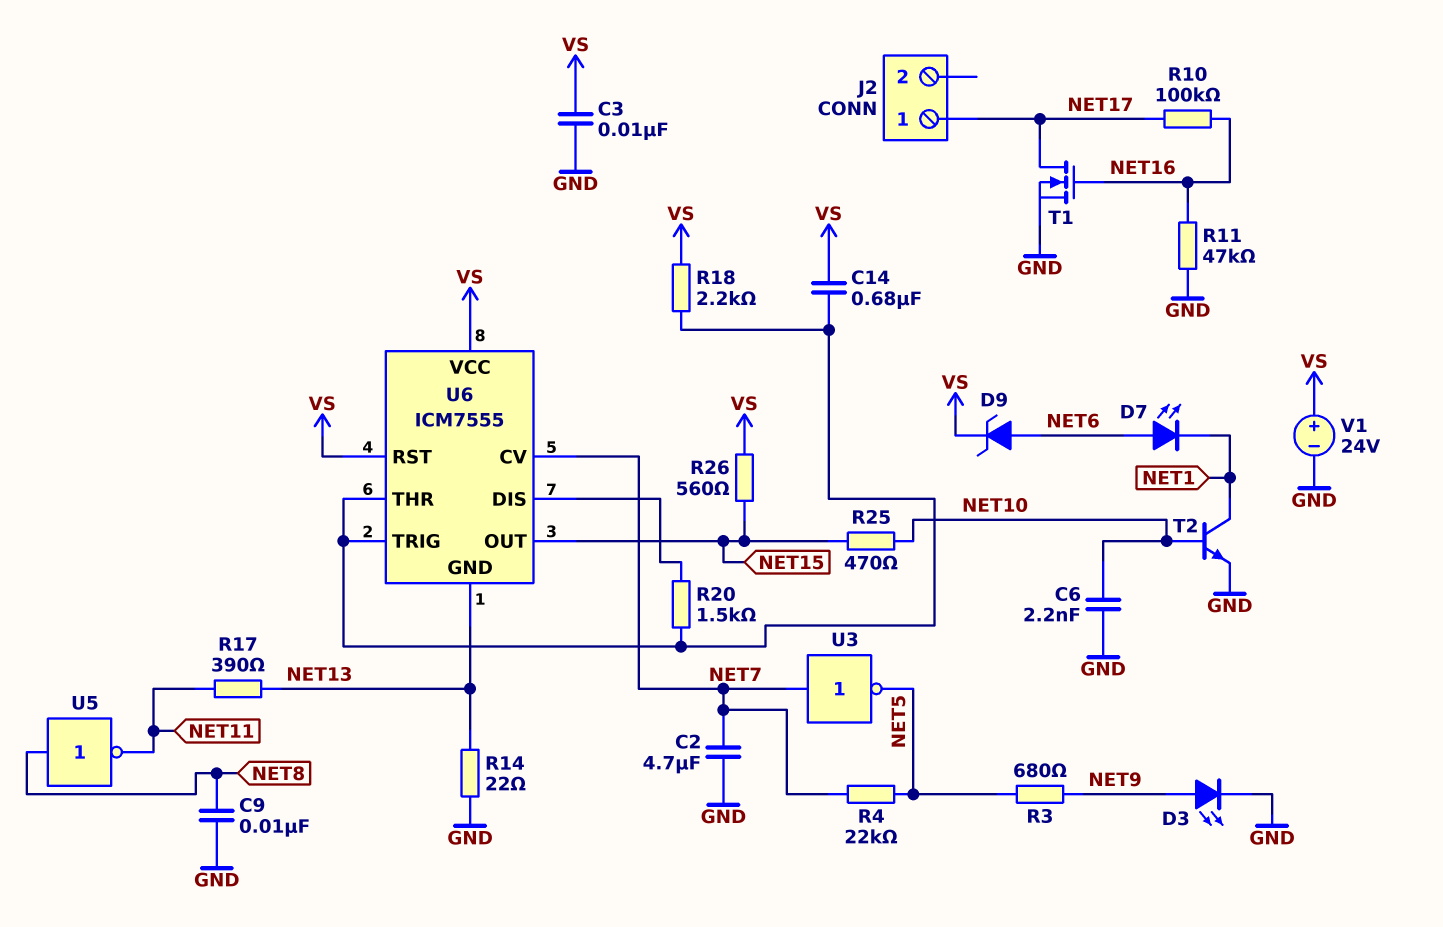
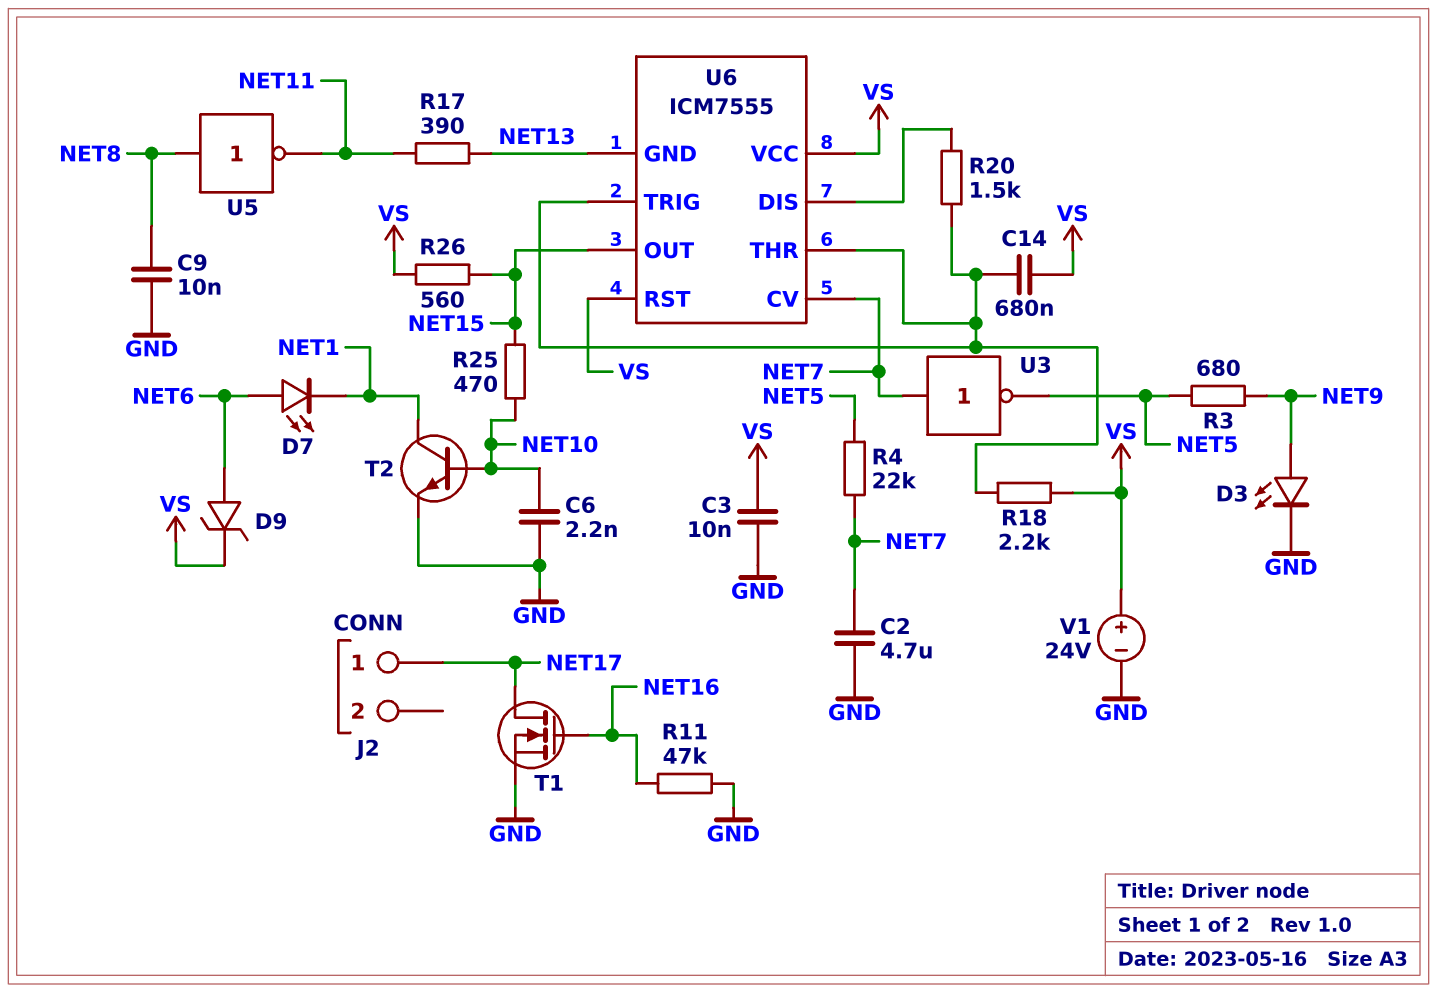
R10: 100k (NET16, NET17) -> none
R14: 22 (GND, NET13) -> none

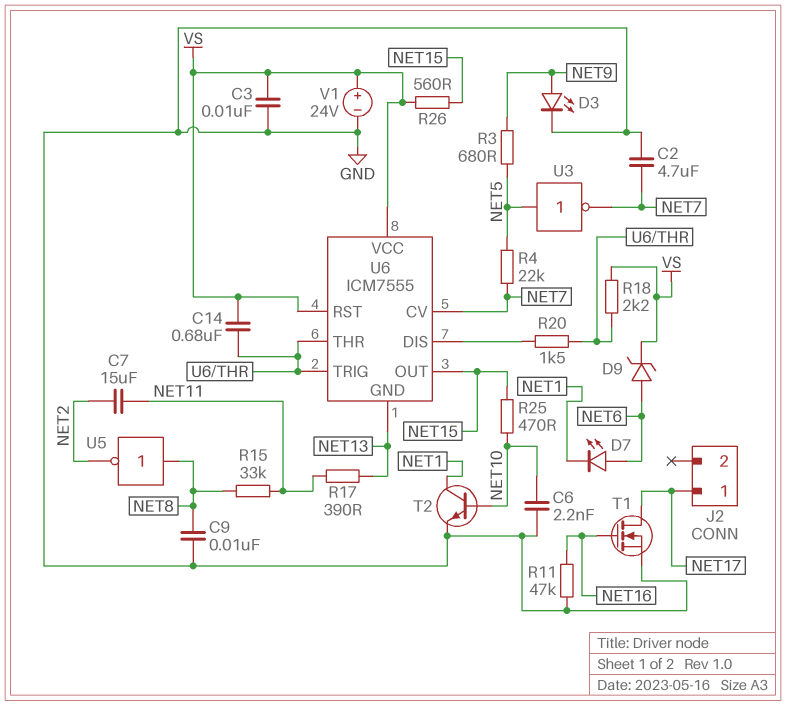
C7: none -> 15uF (NET2, NET11)
R15: none -> 33k (NET8, NET11)
U3: NOT (in NET7, out NET5) -> NOT (in NET5, out NET7)
U5: NOT (in NET8, out NET11) -> NOT (in NET8, out NET2)

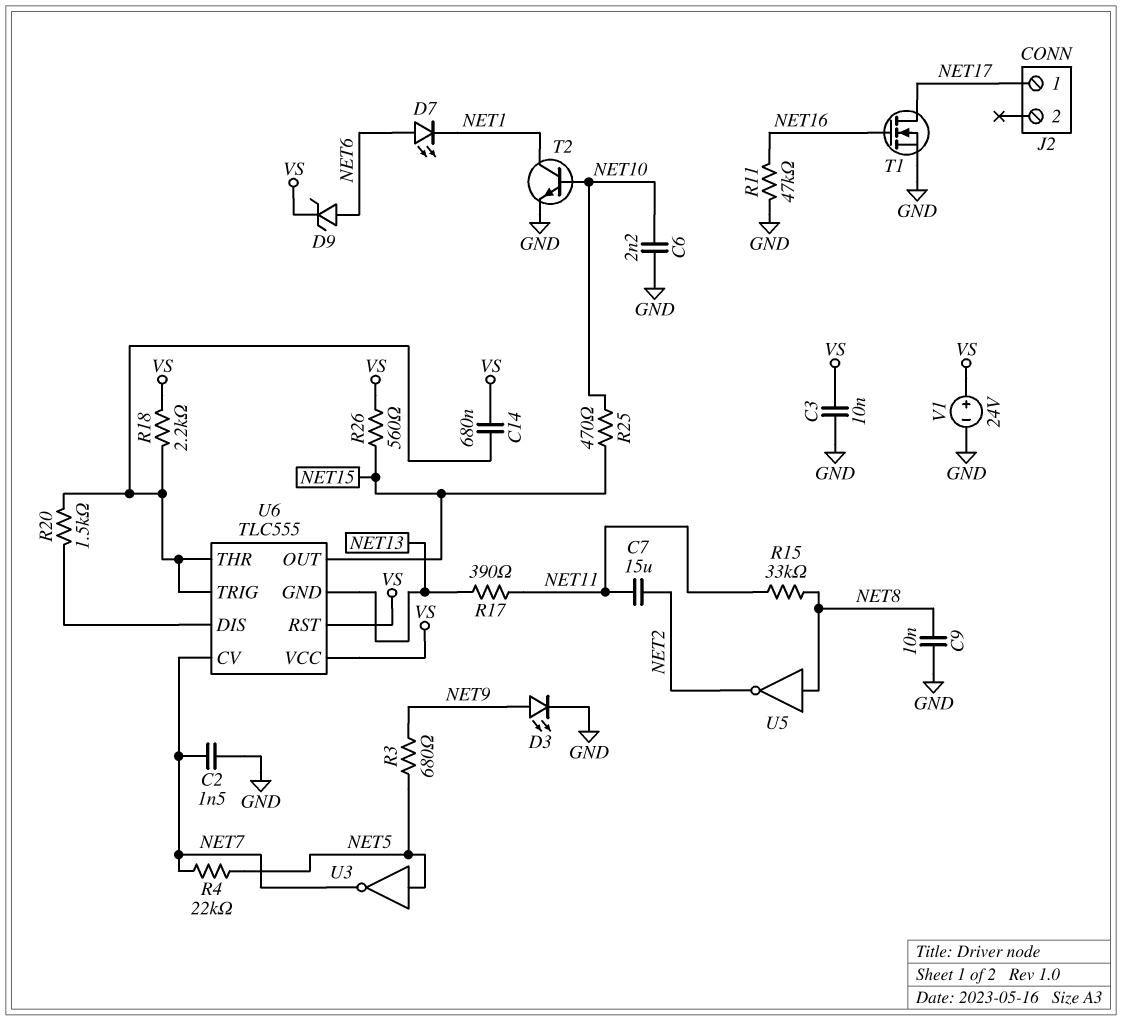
C2: 4.7uF (GND, NET7) -> 1.5nF (GND, NET7)
U6: ICM7555 -> TLC555

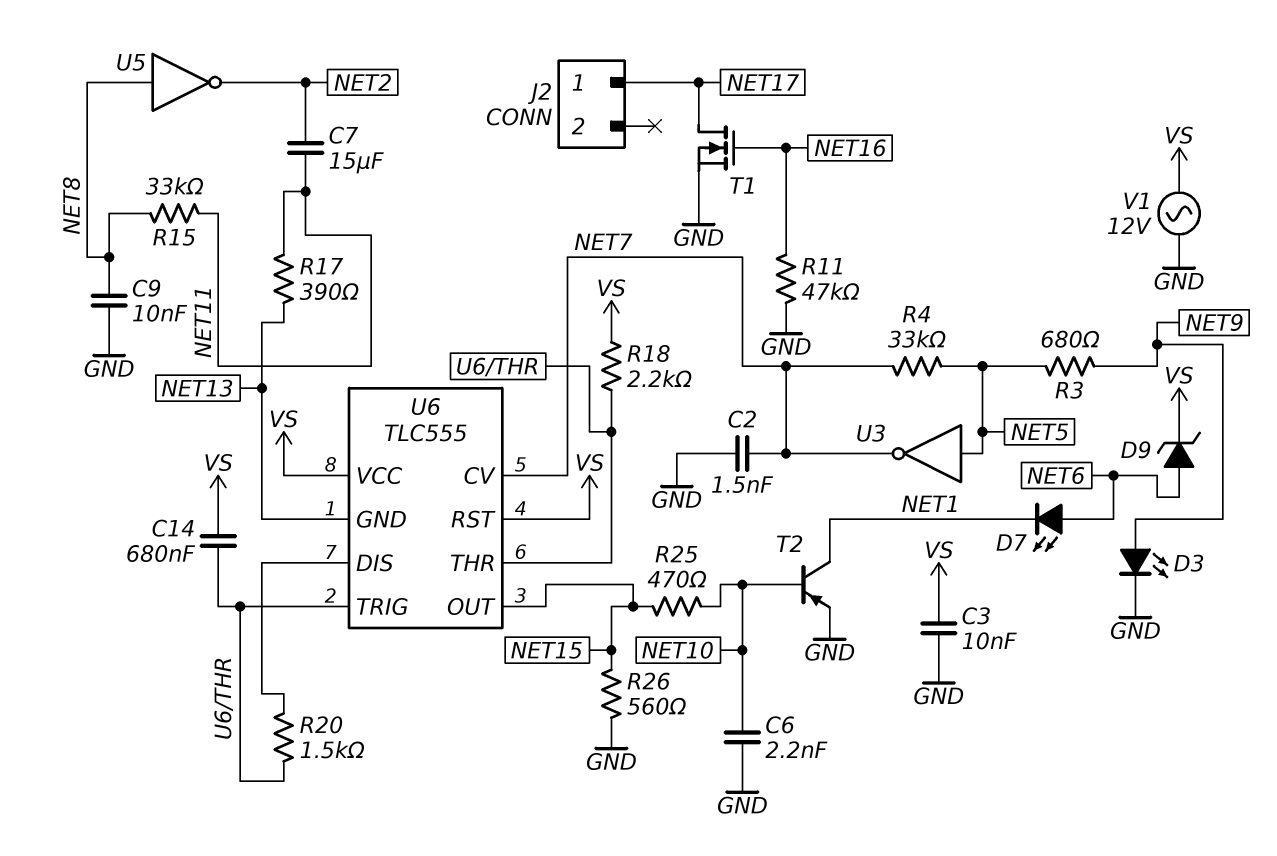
R4: 22k (NET5, NET7) -> 33k (NET5, NET7)
R26: 560 (NET15, VS) -> 560 (GND, NET15)
T2: NPN (B NET10, C NET1, E GND) -> PNP (B NET10, C NET1, E GND)
V1: 24V (plus VS, minus GND) -> AC 12V (GND, VS)

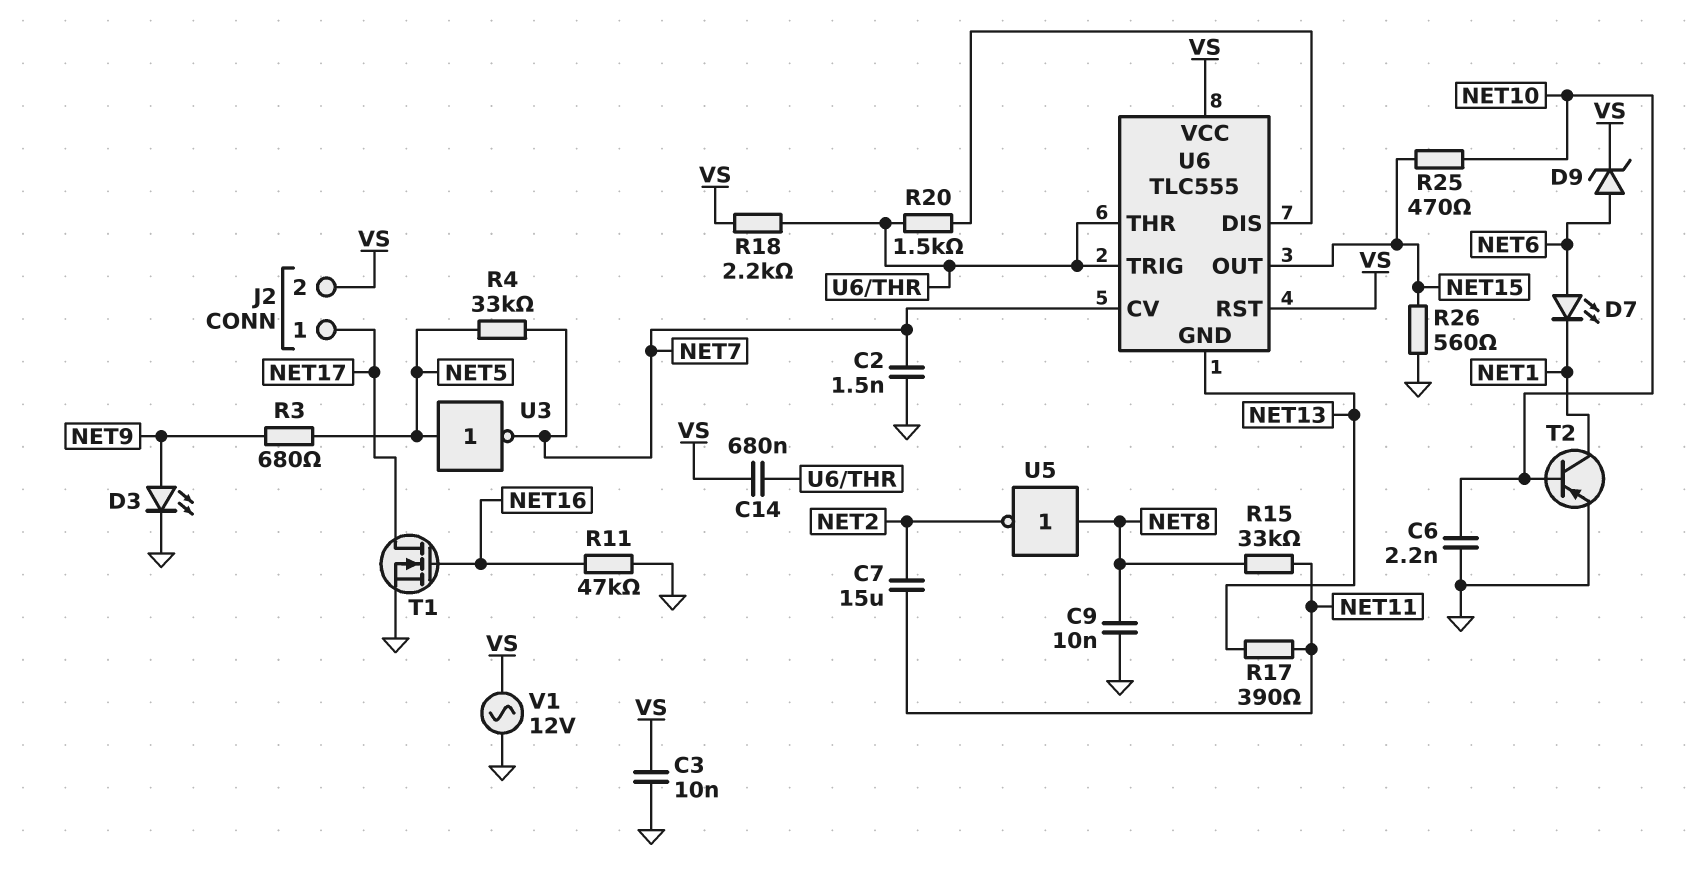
J2 pin 2: none -> VS

